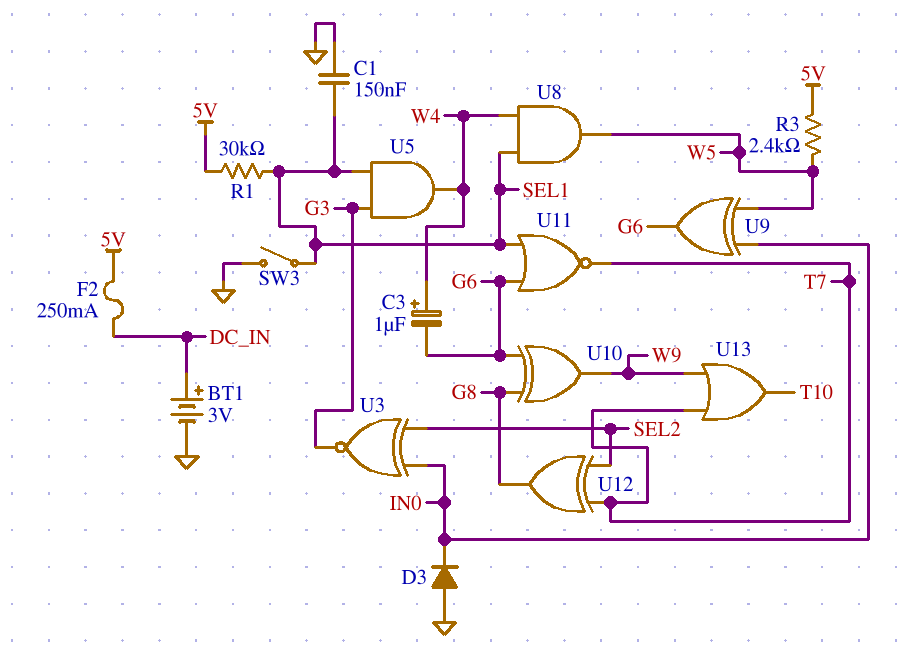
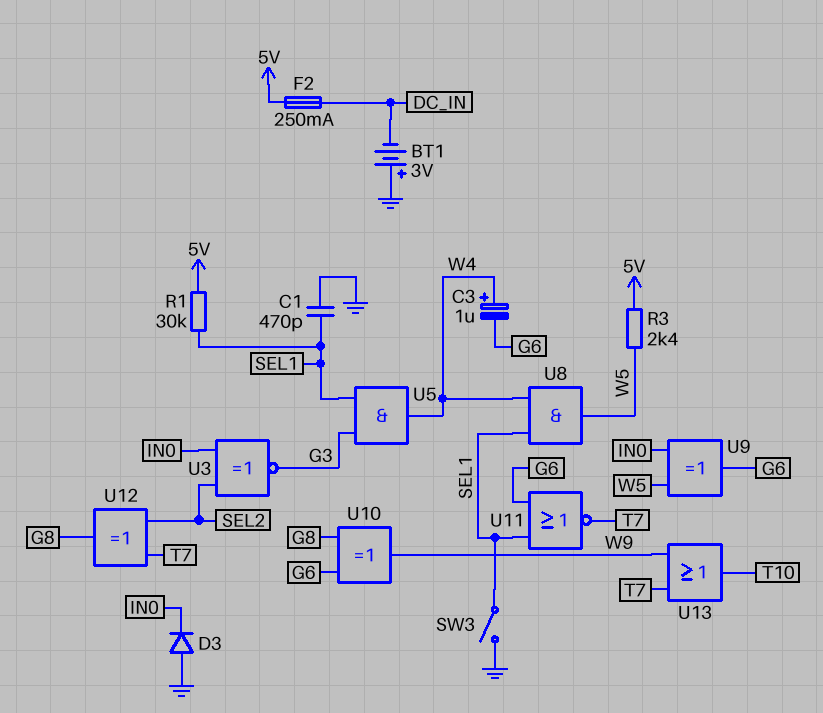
BT1: 3V (plus DC_IN, minus GND) -> 3V (plus GND, minus DC_IN)
C1: 150nF (GND, SEL1) -> 470pF (GND, SEL1)

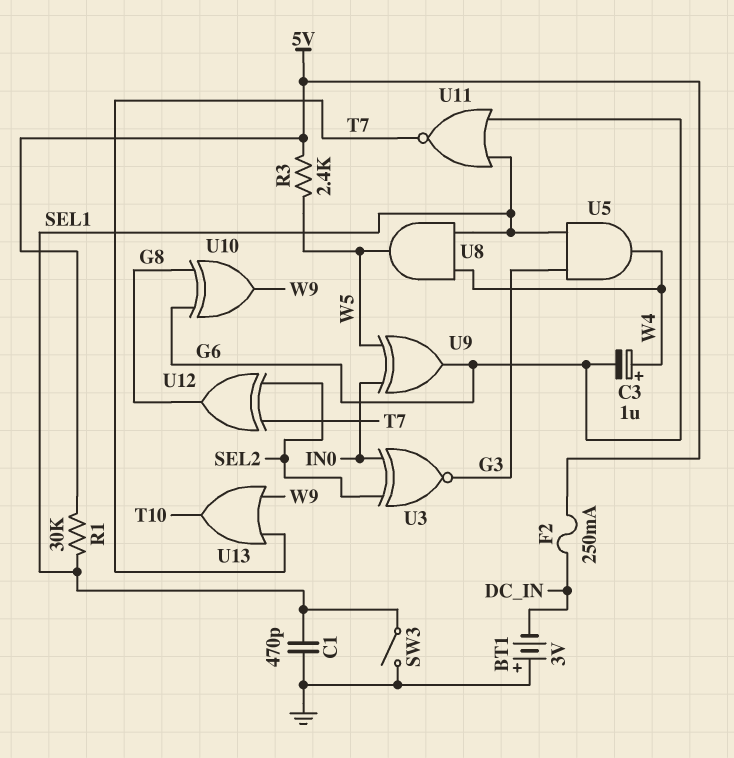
D3: diode (A GND, K IN0) -> none

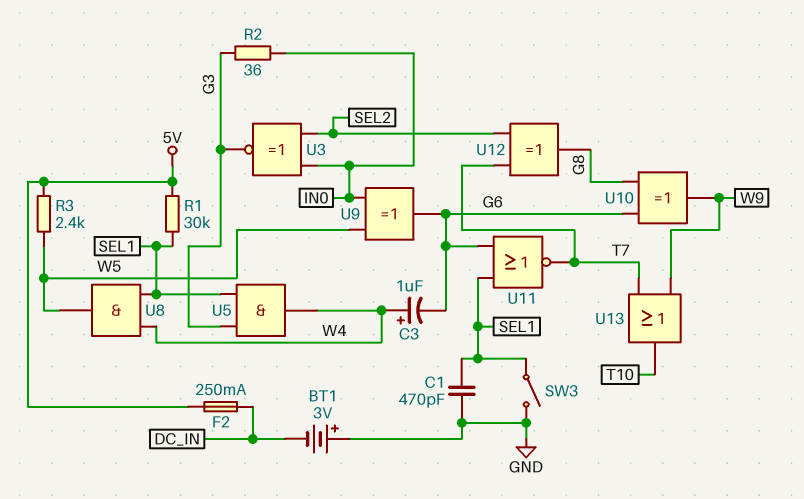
R2: none -> 36 (G3, IN0)

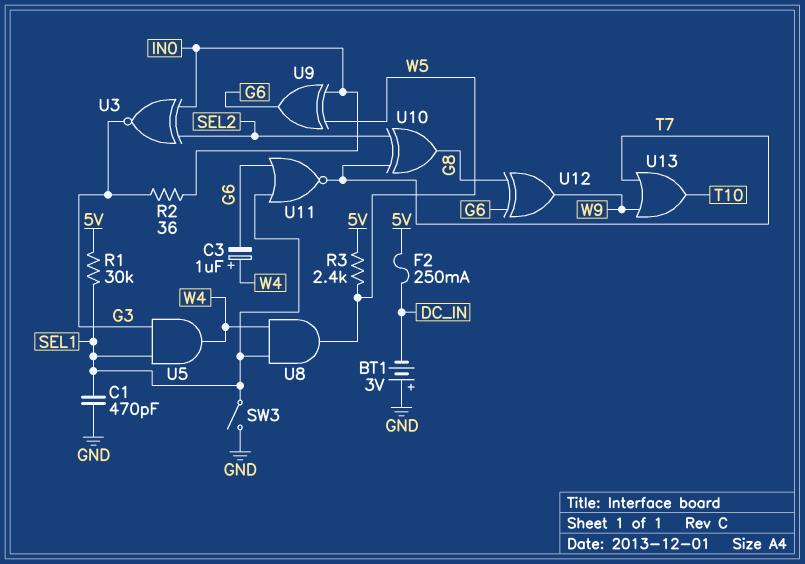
U10: XOR (in G6, in G8, out W9) -> XOR (in SEL2, in T7, out G8)
U12: XOR (in SEL2, in T7, out G8) -> XOR (in G6, in G8, out W9)

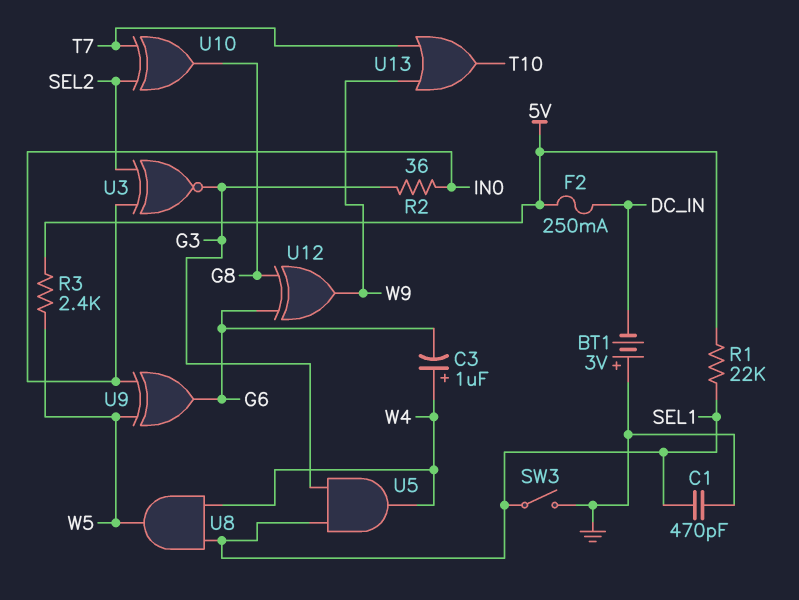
R1: 30k (5V, SEL1) -> 22k (5V, SEL1)
U11: NOR (in G6, in SEL1, out T7) -> none

